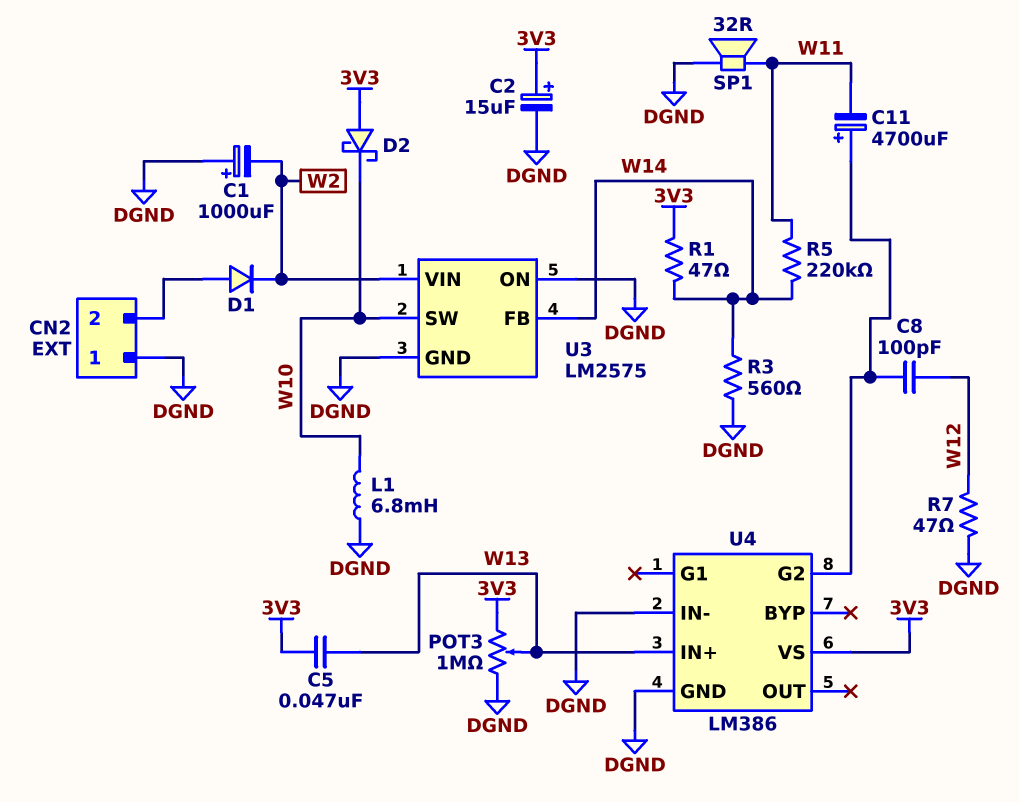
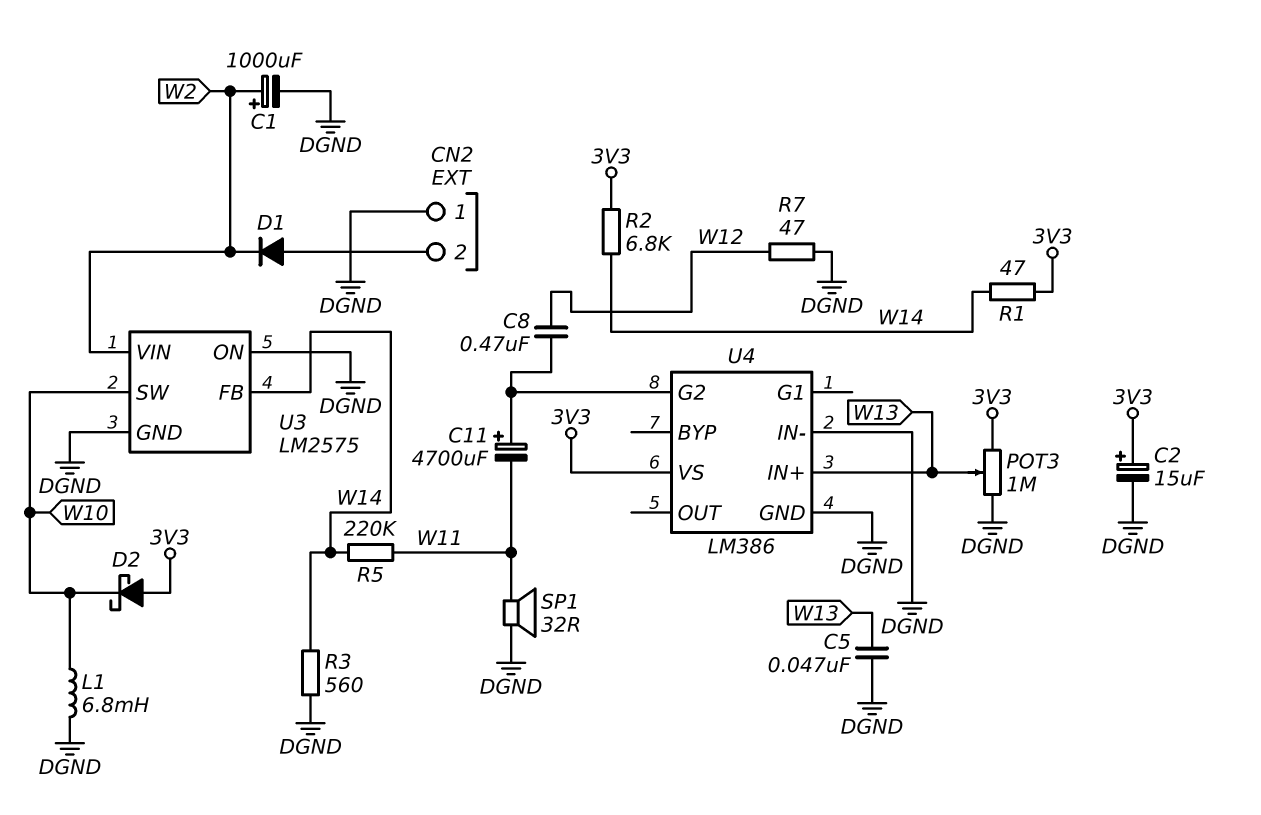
C1: 1000uF (plus DGND, minus W2) -> 1000uF (plus W2, minus DGND)
C5: 47nF (3V3, W13) -> 47nF (DGND, W13)
C8: 100pF (U4/G2, W12) -> 470nF (U4/G2, W12)
R2: none -> 6.8k (3V3, W14)

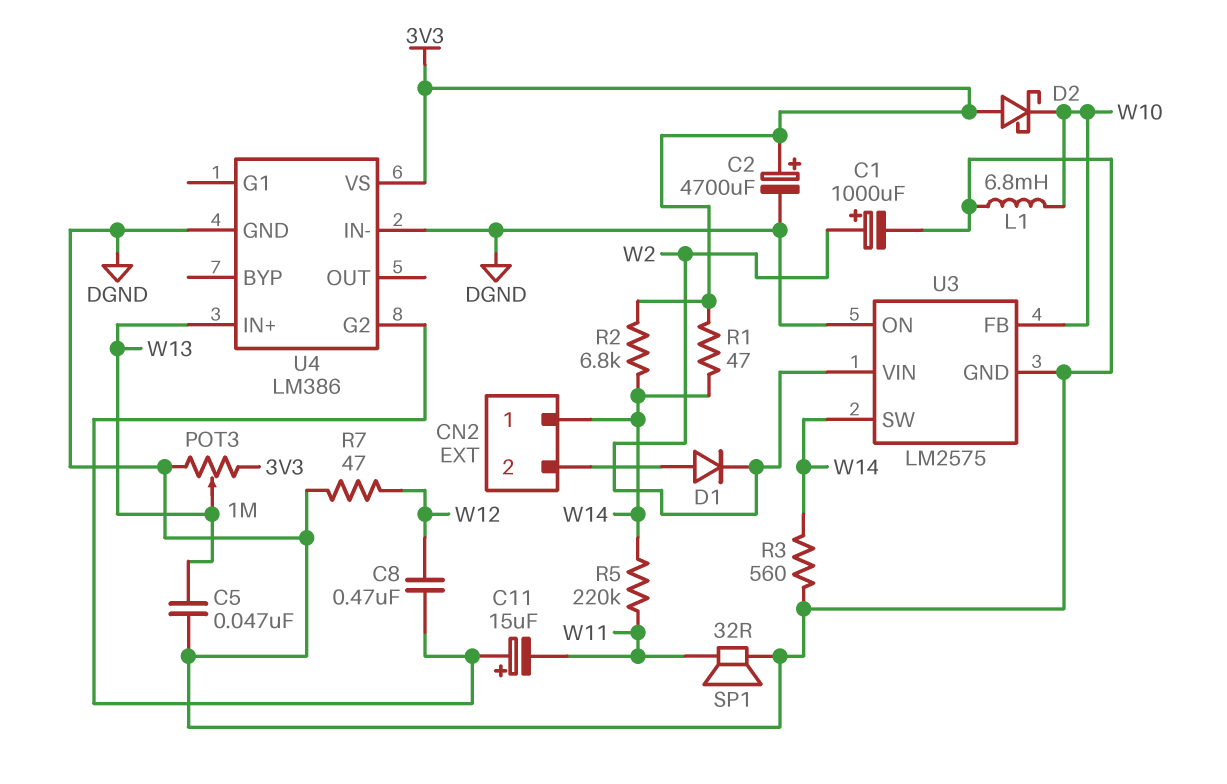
C2: 15uF (plus 3V3, minus DGND) -> 4700uF (plus 3V3, minus DGND)
C11: 4700uF (plus U4/G2, minus W11) -> 15uF (plus U4/G2, minus W11)
CN2 pin 1: DGND -> W14
U3 pin FB: W14 -> W10
U3 pin SW: W10 -> W14

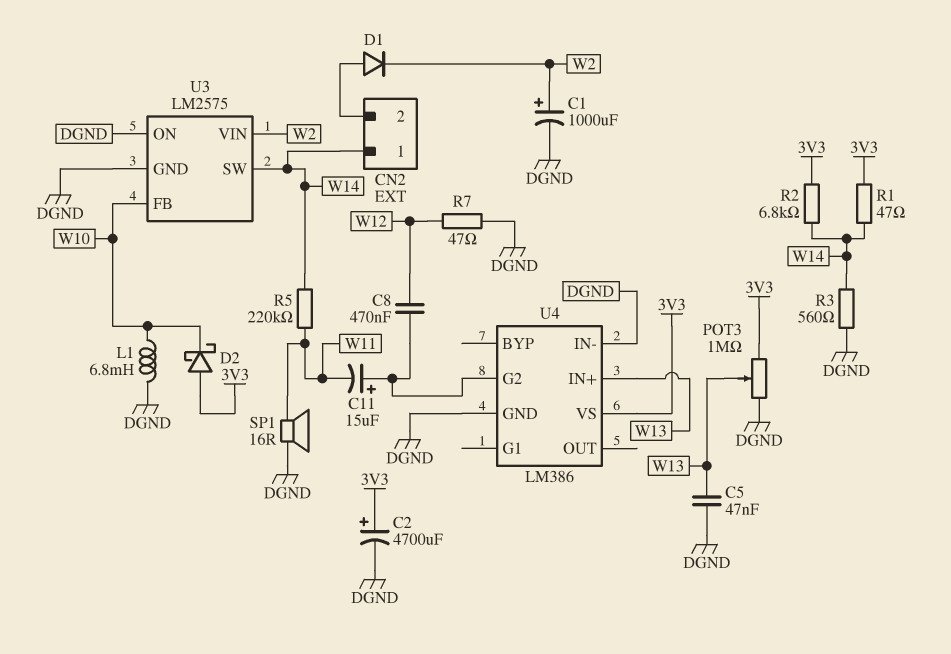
SP1: speaker 32R (DGND, W11) -> speaker 16R (DGND, W11)

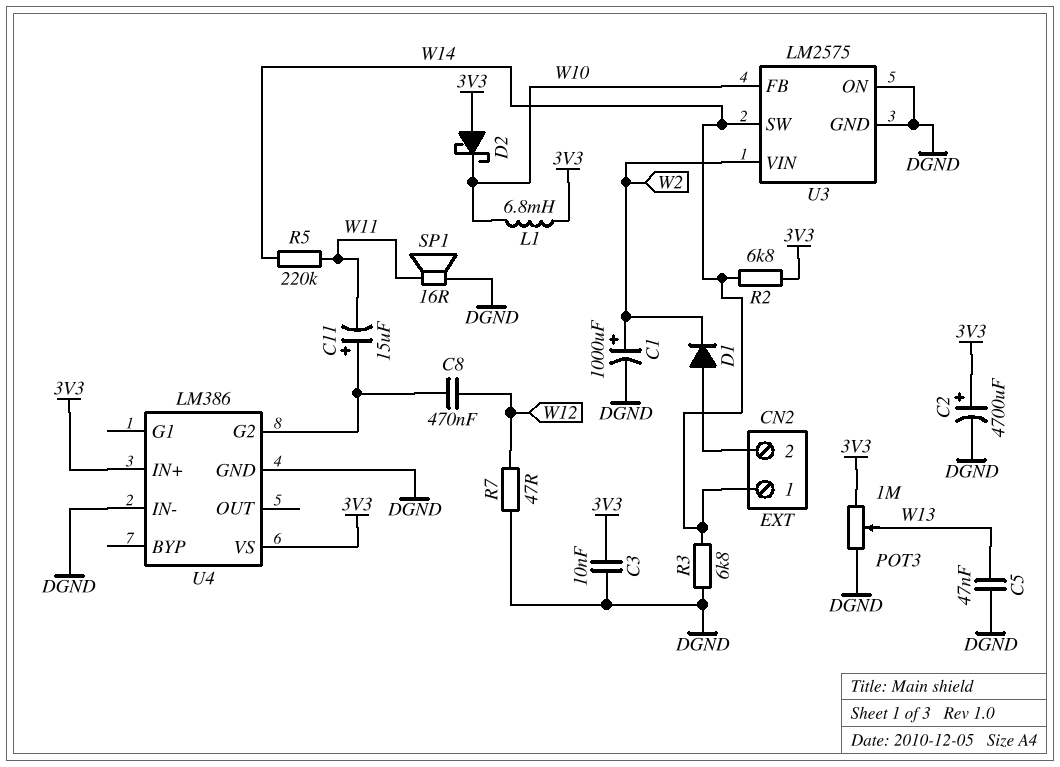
C3: none -> 10nF (3V3, DGND)
L1: 6.8mH (DGND, W10) -> 6.8mH (3V3, W10)
R1: 47 (3V3, W14) -> none
R3: 560 (DGND, W14) -> 6.8k (DGND, W14)
U4 pin IN+: W13 -> 3V3

